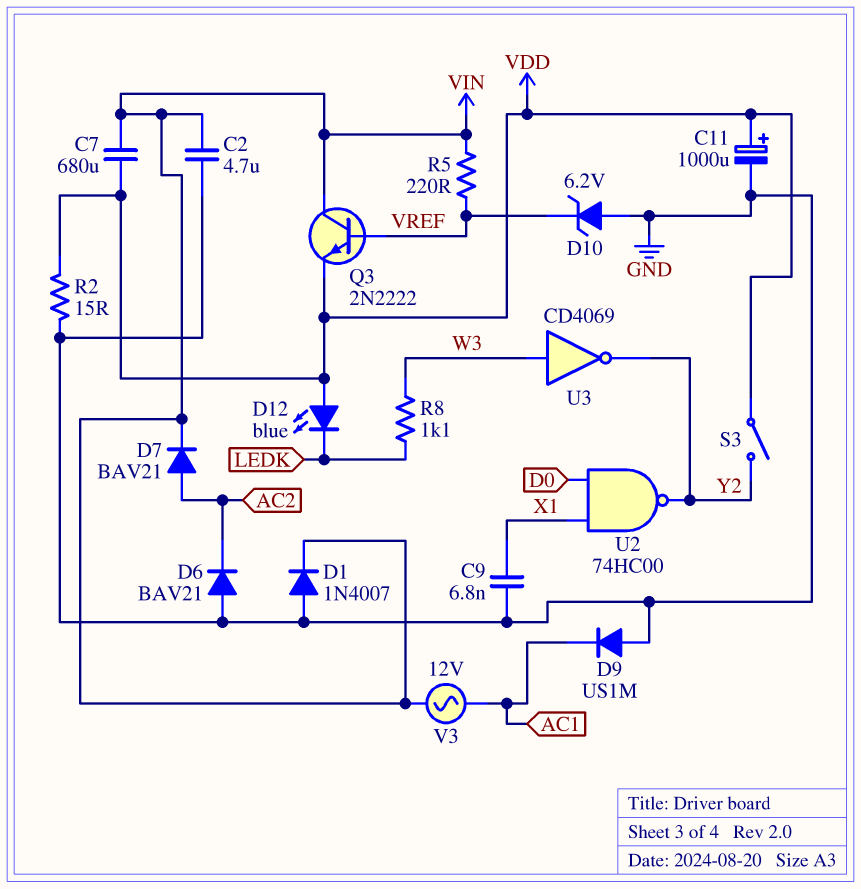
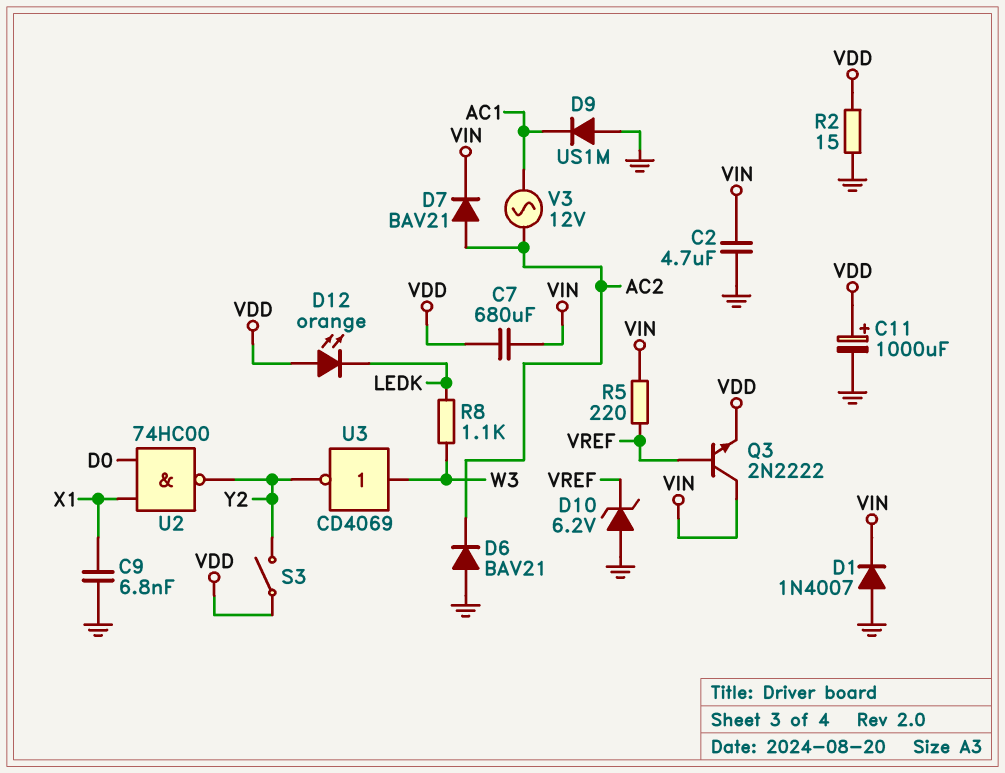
D12: LED blue (A VDD, K LEDK) -> LED orange (A VDD, K LEDK)
V3: AC 12V (AC1, VIN) -> AC 12V (AC1, AC2)

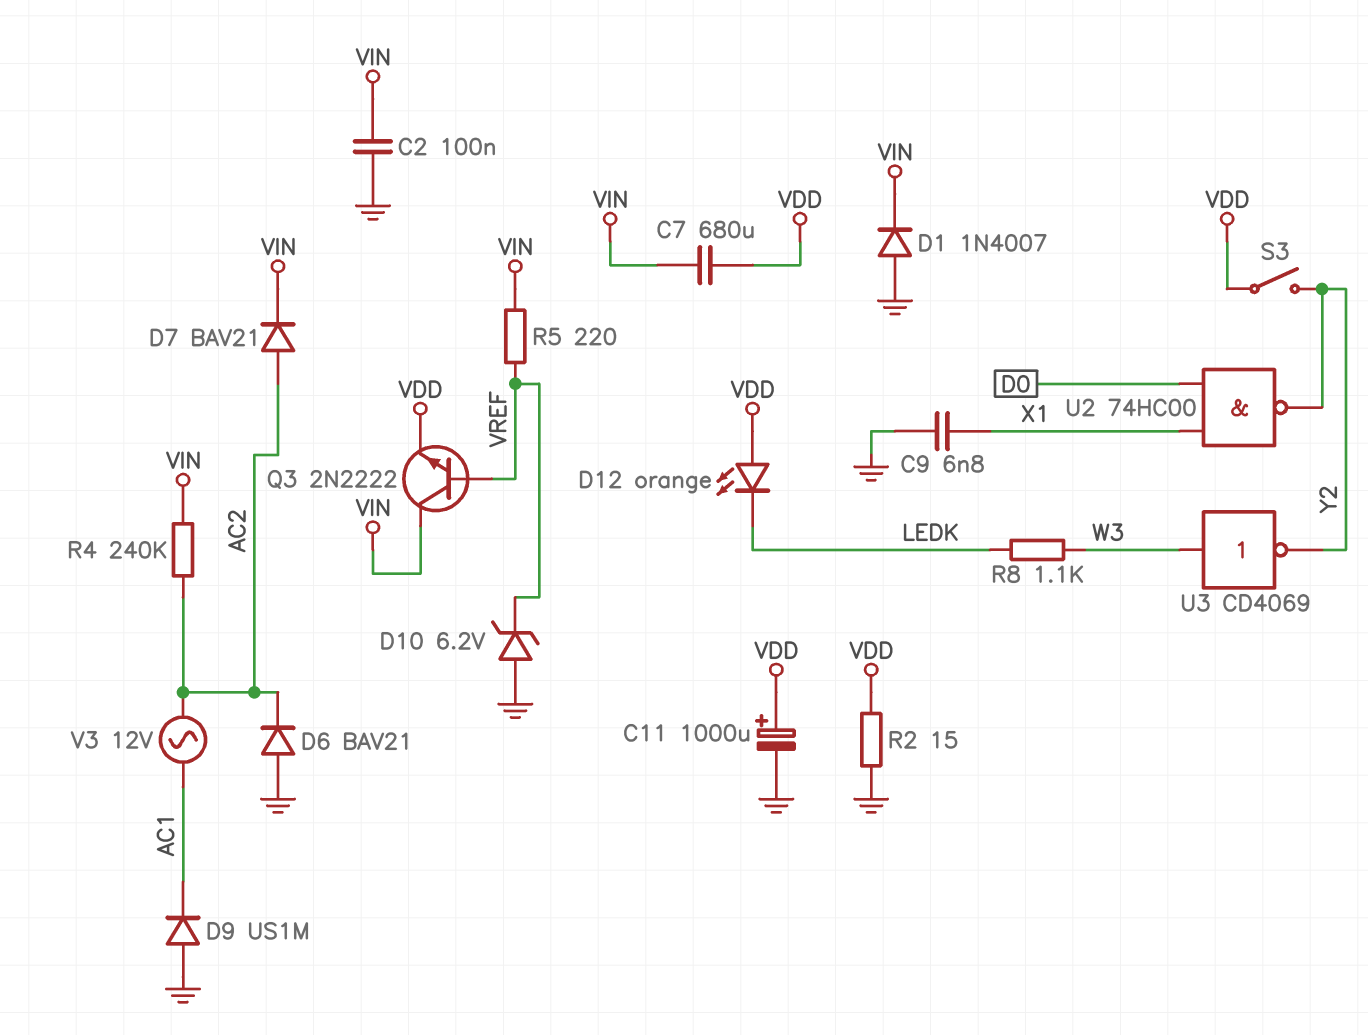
C2: 4.7uF (GND, VIN) -> 100nF (GND, VIN)
R4: none -> 240k (AC2, VIN)

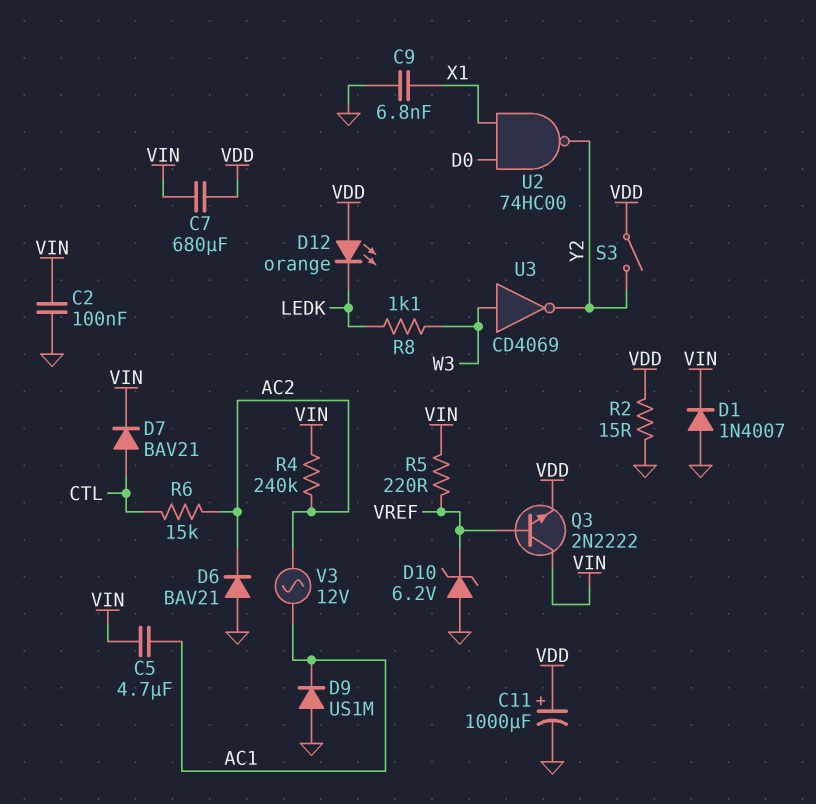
C5: none -> 4.7uF (AC1, VIN)
D7: diode BAV21 (A AC2, K VIN) -> diode BAV21 (A CTL, K VIN)
R6: none -> 15k (AC2, CTL)

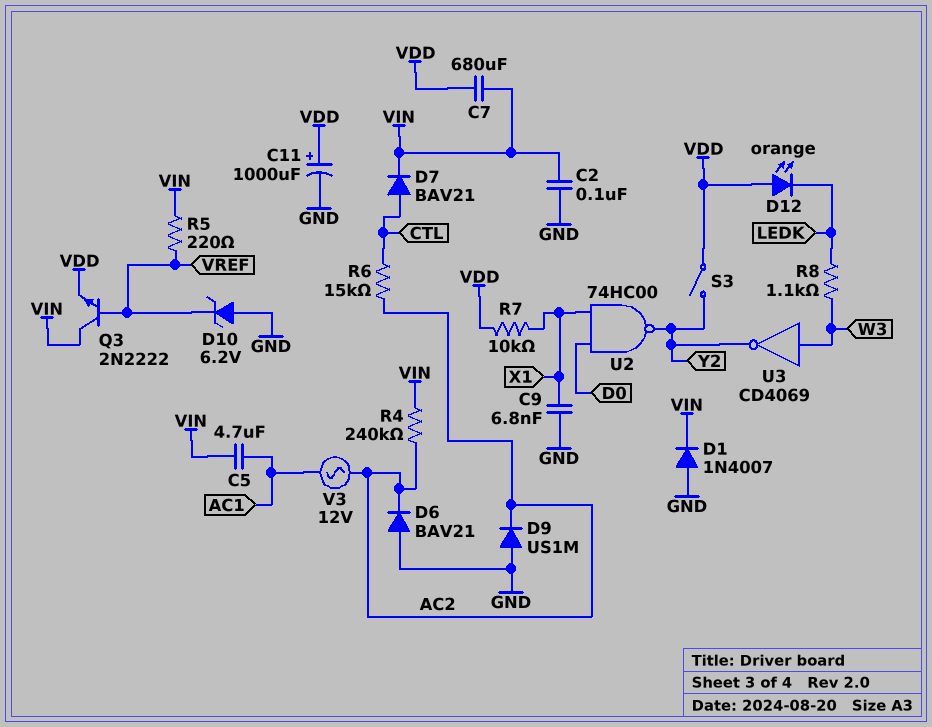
D9: diode US1M (A GND, K AC1) -> diode US1M (A GND, K AC2)
R2: 15 (GND, VDD) -> none
R7: none -> 10k (VDD, X1)

